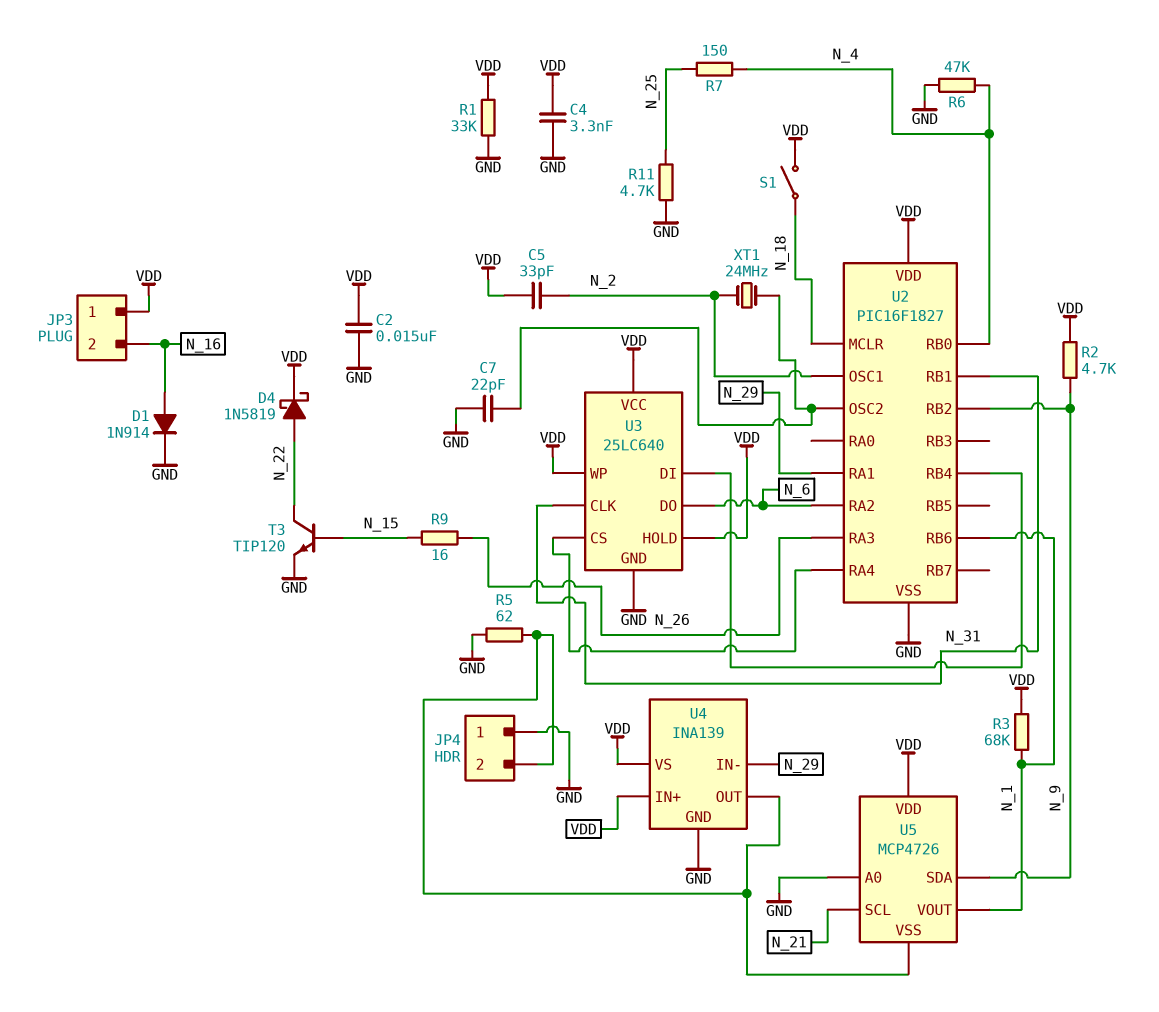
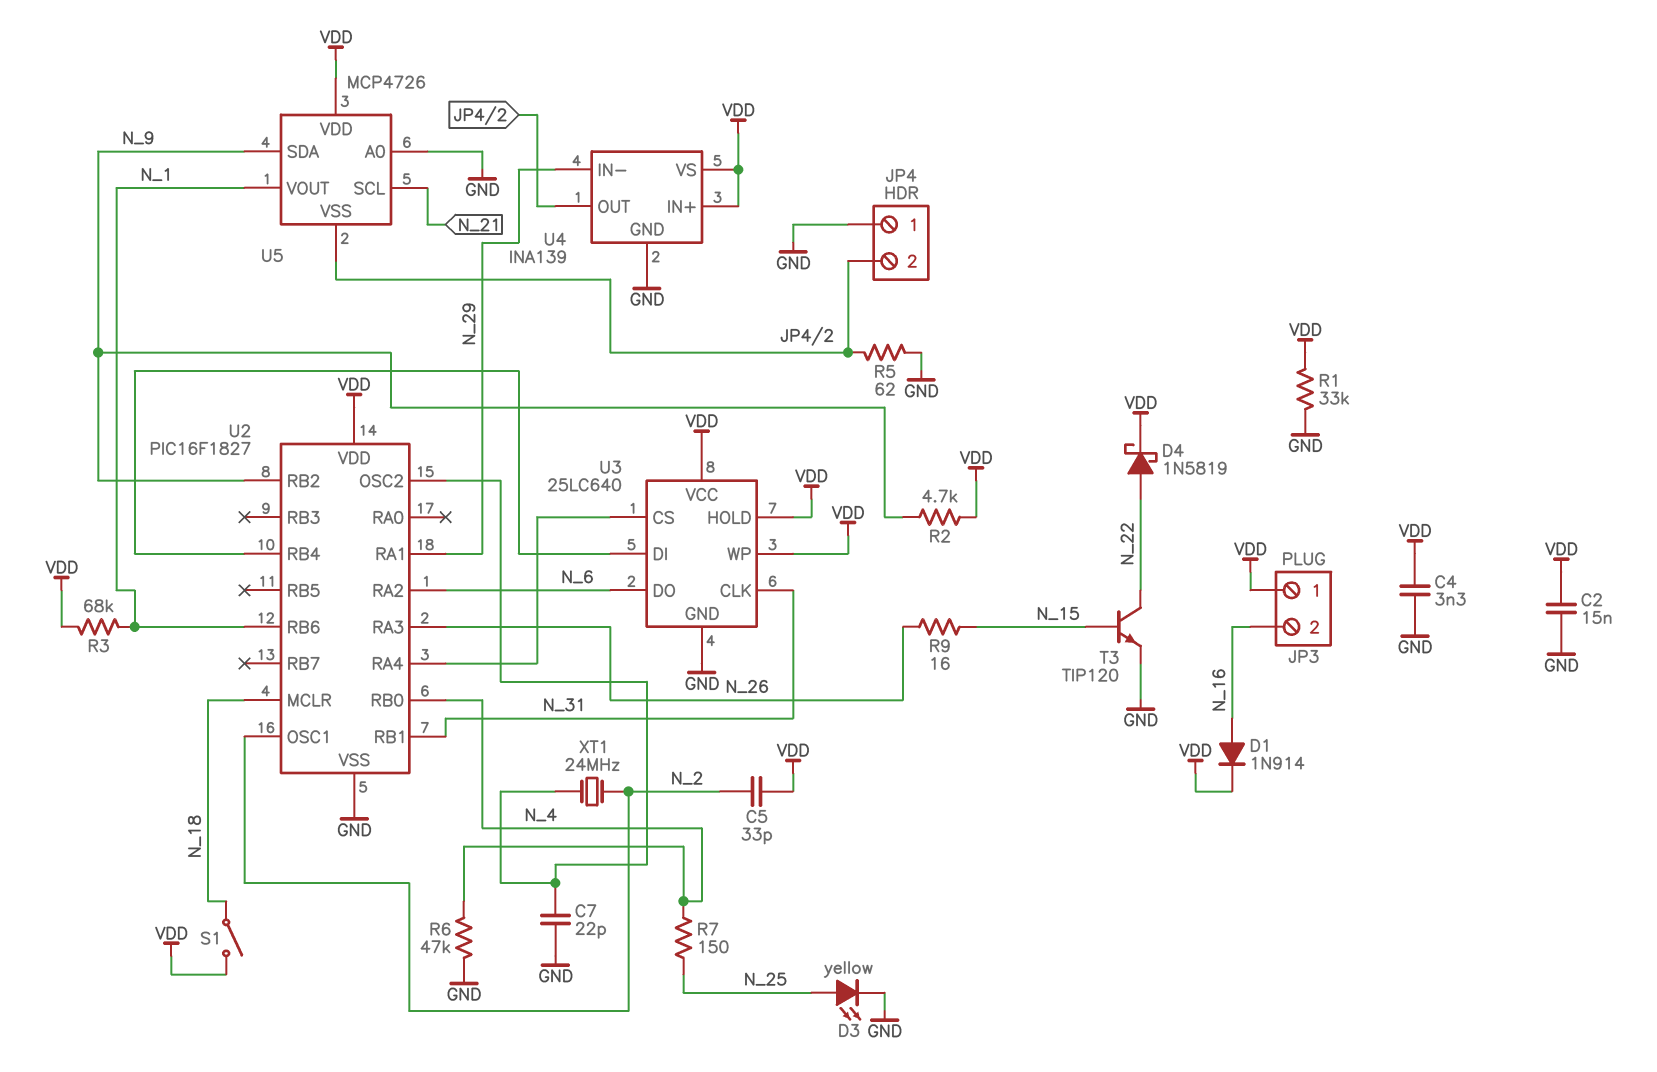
D1: diode 1N914 (A N_16, K GND) -> diode 1N914 (A N_16, K VDD)
D3: none -> LED yellow (A N_25, K GND)
R11: 4.7k (GND, N_25) -> none

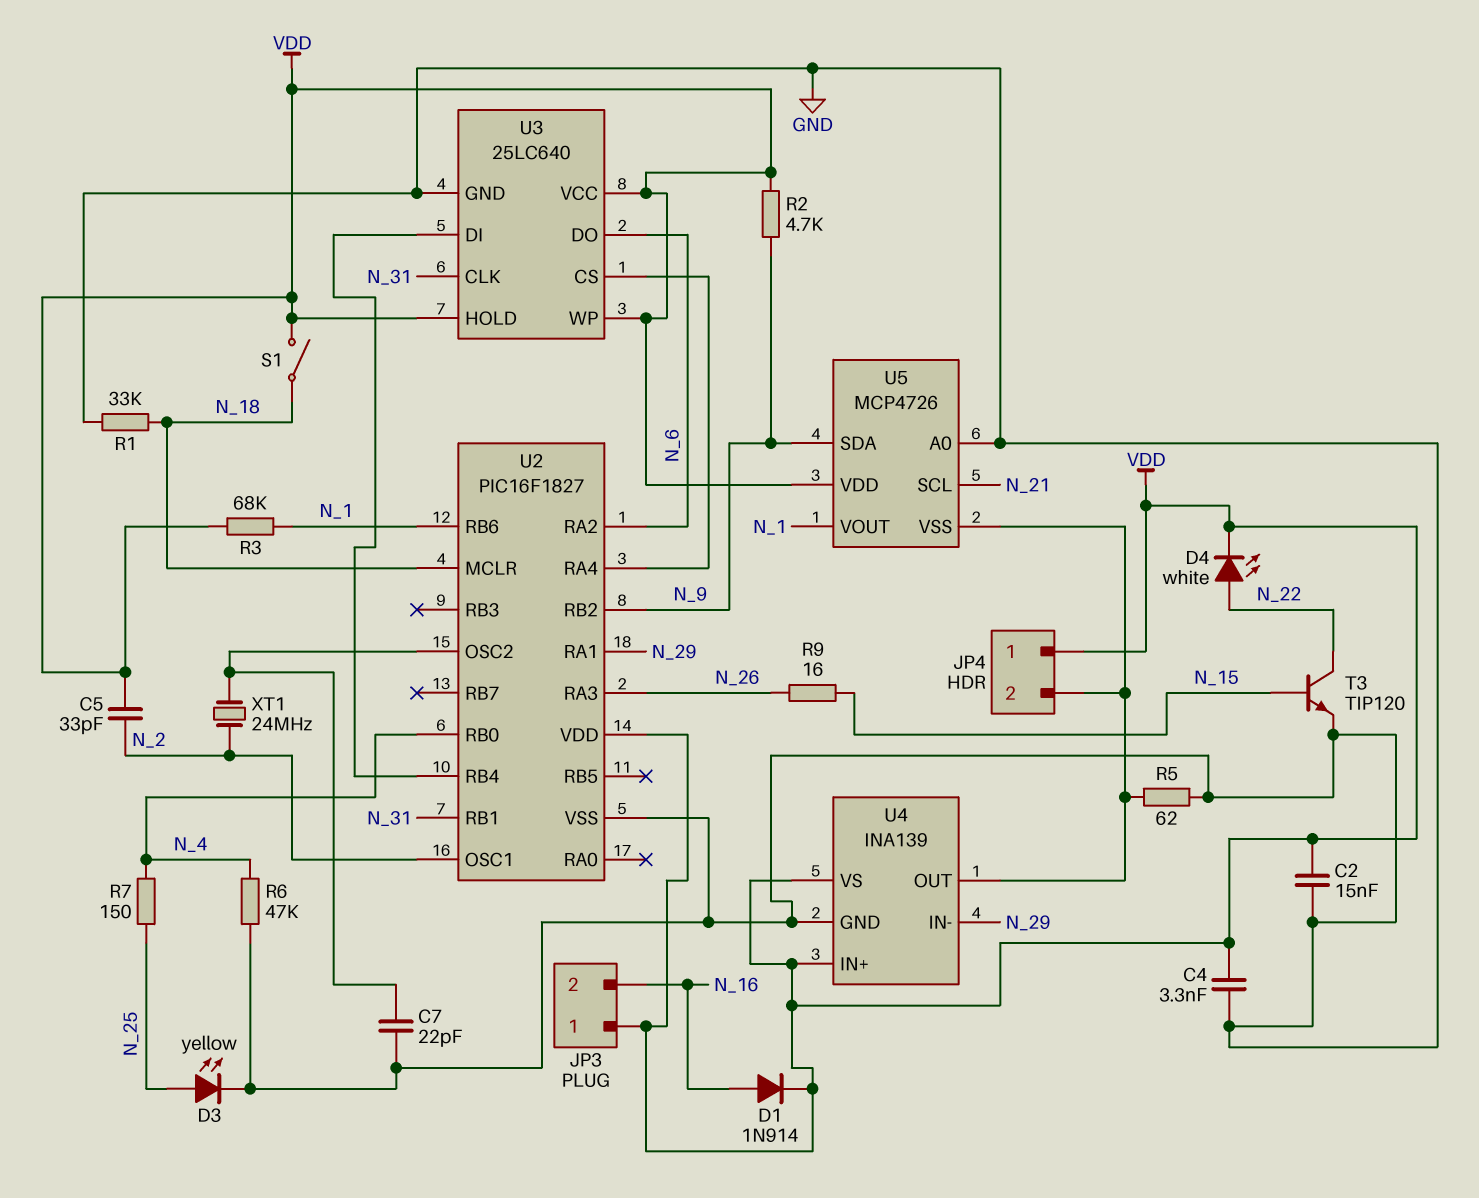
D4: schottky 1N5819 (A N_22, K VDD) -> LED white (A N_22, K VDD)
JP4 pin 1: GND -> VDD
R1: 33k (GND, VDD) -> 33k (GND, N_18)

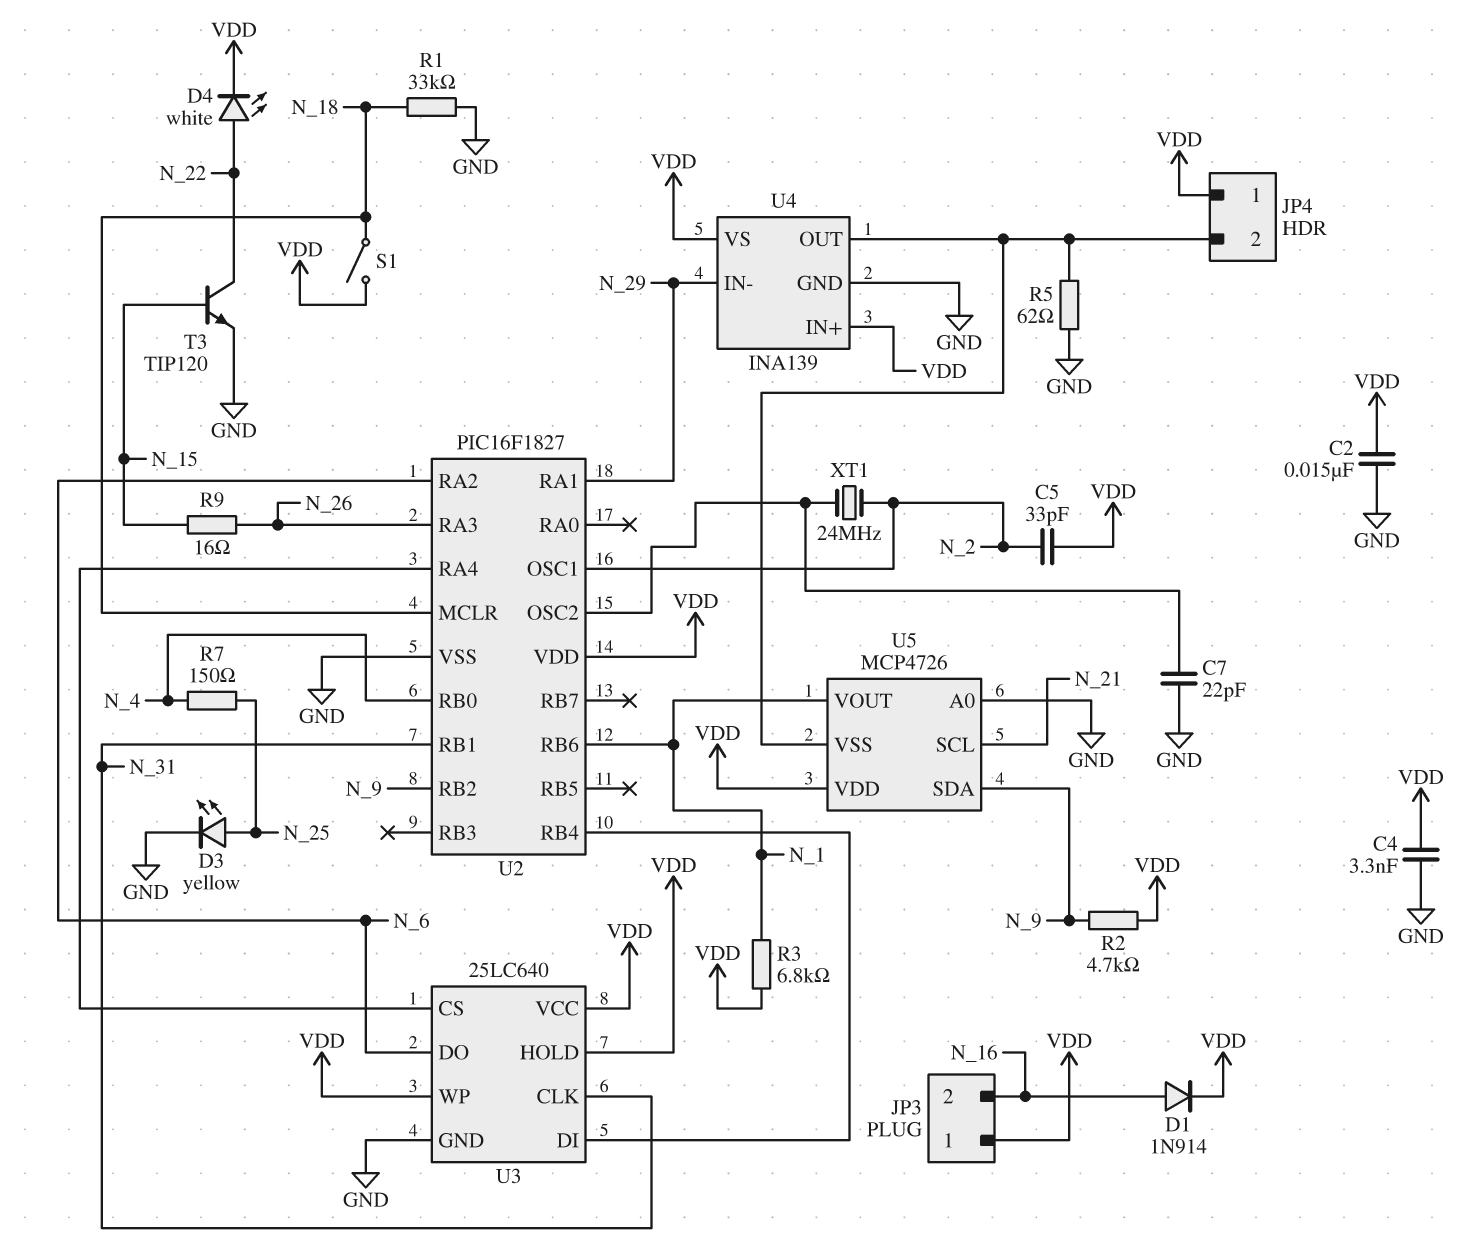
R3: 68k (N_1, VDD) -> 6.8k (N_1, VDD)
R6: 47k (GND, N_4) -> none

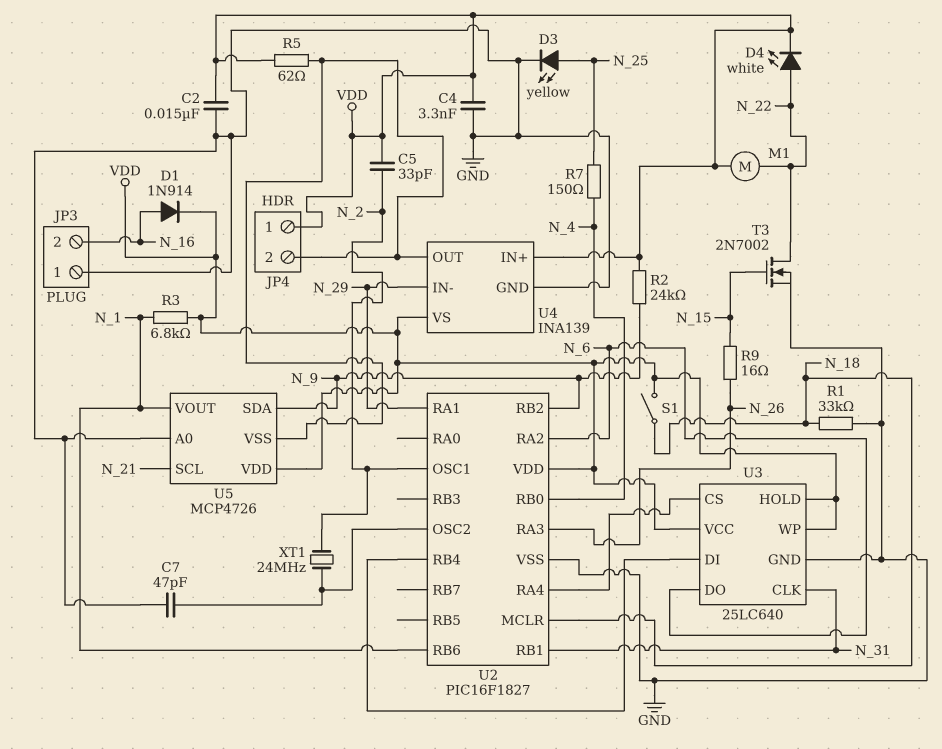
C7: 22pF (GND, U2/OSC2) -> 47pF (GND, U2/OSC2)
JP3 pin 1: VDD -> GND
M1: none -> motor (N_22, VDD)
R2: 4.7k (N_9, VDD) -> 24k (N_9, VDD)
R5: 62 (GND, JP4/2) -> 62 (JP4/2, VDD)
T3: NPN TIP120 (B N_15, C N_22, E GND) -> NMOS 2N7002 (G N_15, D N_22, S GND)

